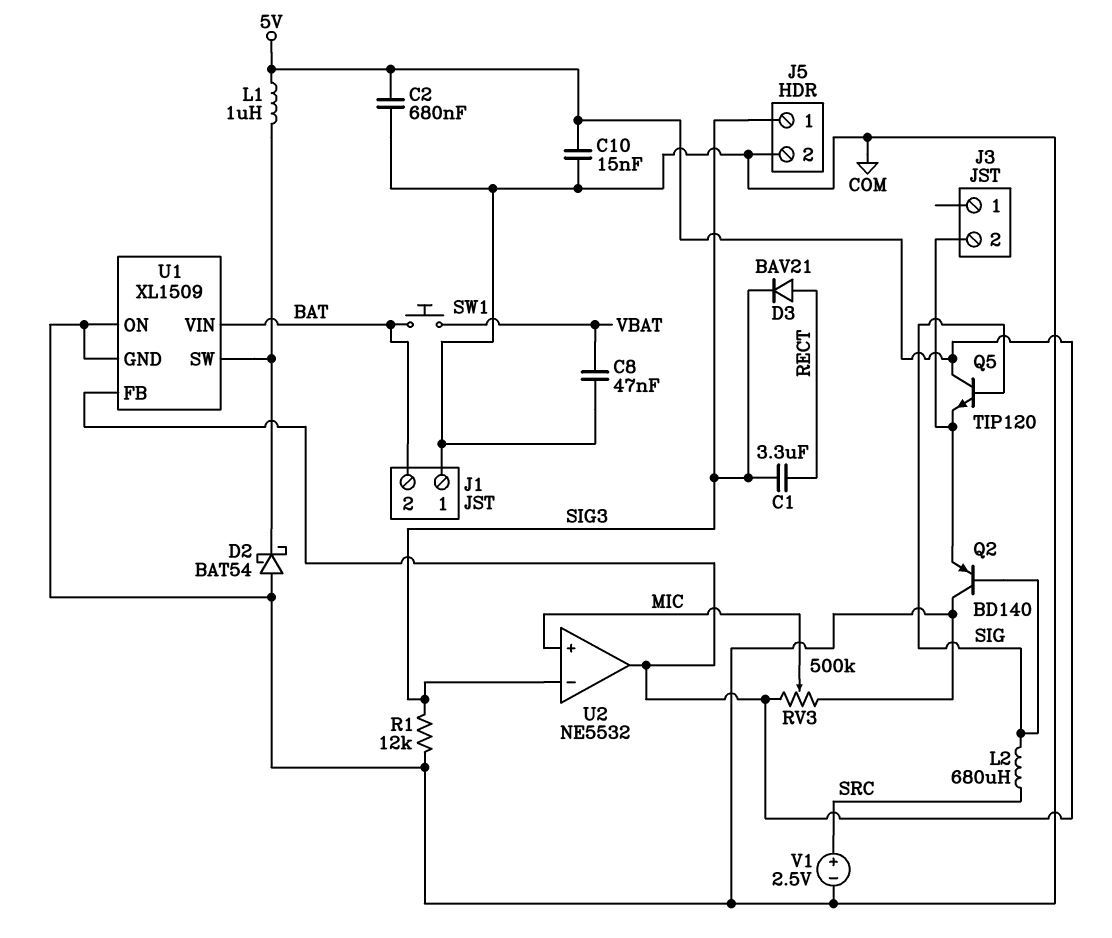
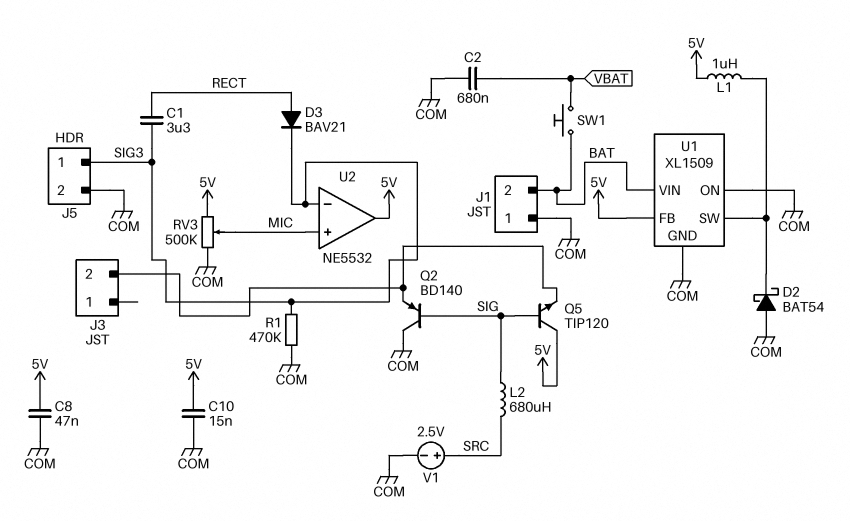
C2: 680nF (5V, COM) -> 680nF (COM, VBAT)
C8: 47nF (COM, VBAT) -> 47nF (5V, COM)
R1: 12k (COM, SIG3) -> 470k (COM, SIG3)

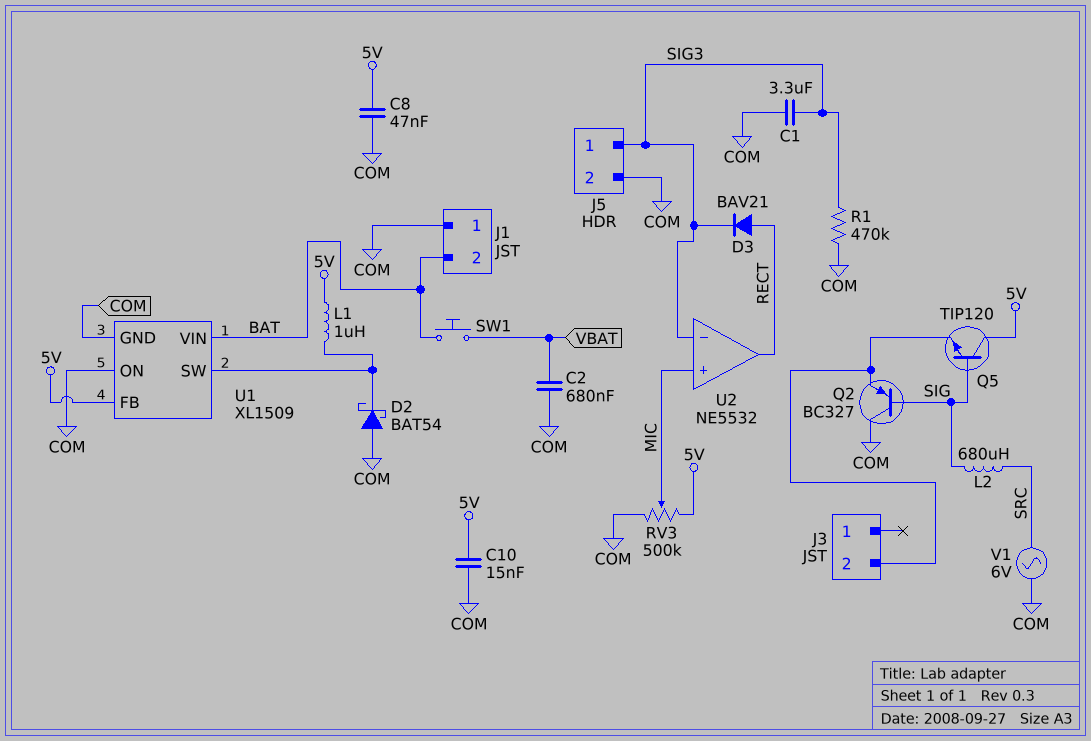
C1: 3.3uF (RECT, SIG3) -> 3.3uF (COM, SIG3)
Q2: PNP BD140 (B SIG, C COM, E J3/2) -> PNP BC327 (B SIG, C COM, E J3/2)
U2 pin out: 5V -> RECT
V1: 2.5V (plus SRC, minus COM) -> AC 6V (COM, SRC)

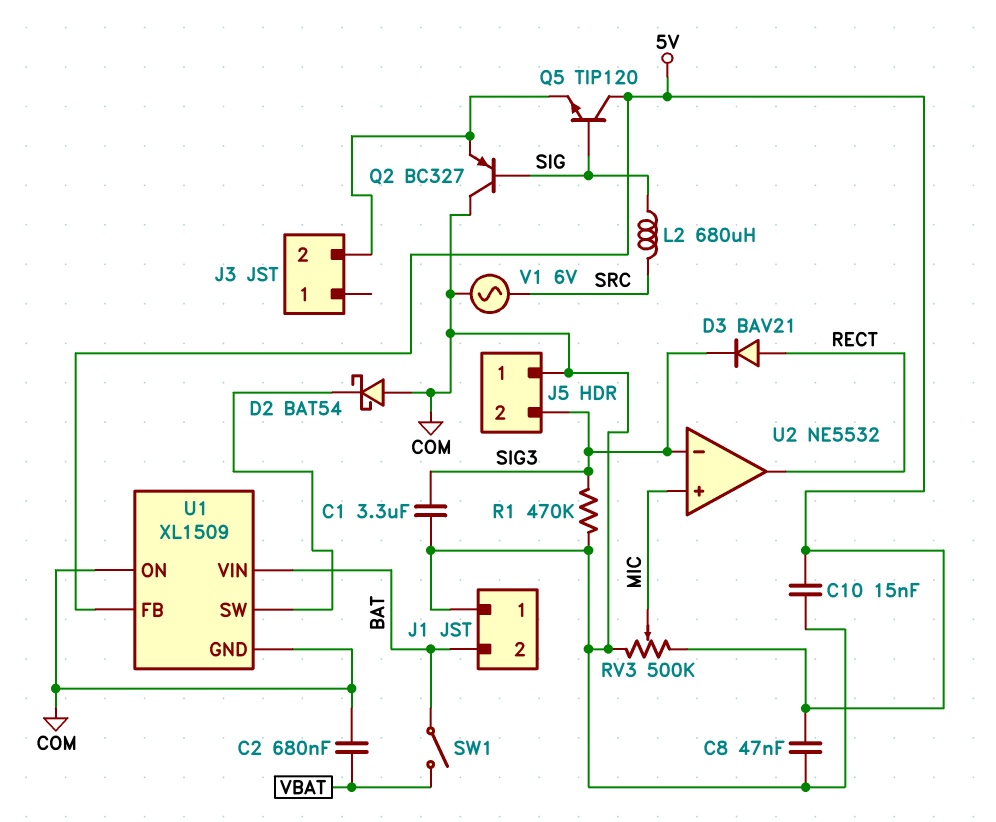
J5 pin 1: SIG3 -> COM
J5 pin 2: COM -> SIG3
L1: 1uH (5V, U1/SW) -> none
SW1: button (BAT, VBAT) -> switch (BAT, VBAT)

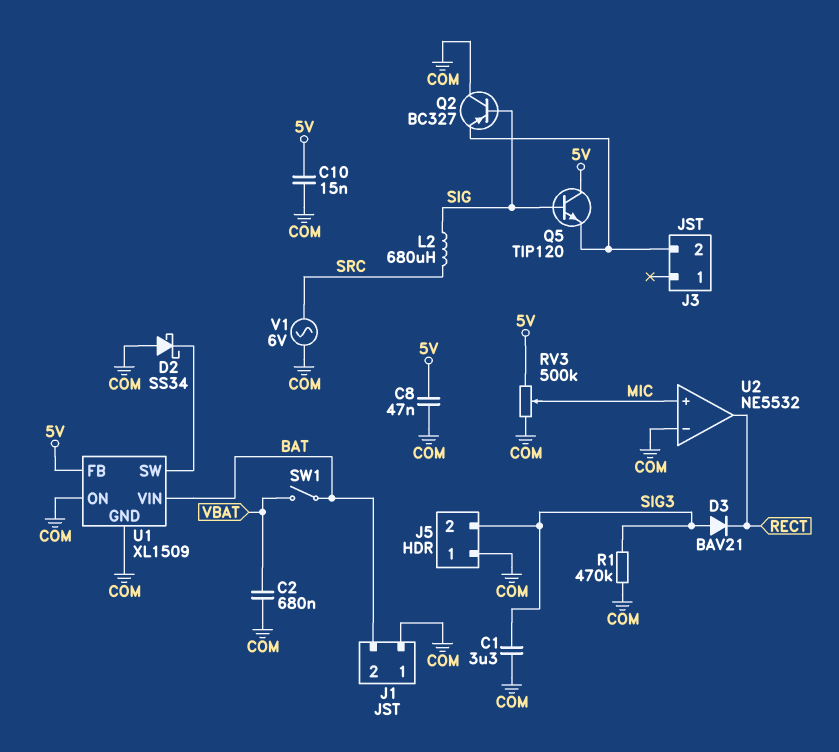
D2: schottky BAT54 (A COM, K U1/SW) -> schottky SS34 (A COM, K U1/SW)
D3: diode BAV21 (A RECT, K SIG3) -> diode BAV21 (A SIG3, K RECT)
U2 pin in-: SIG3 -> COM

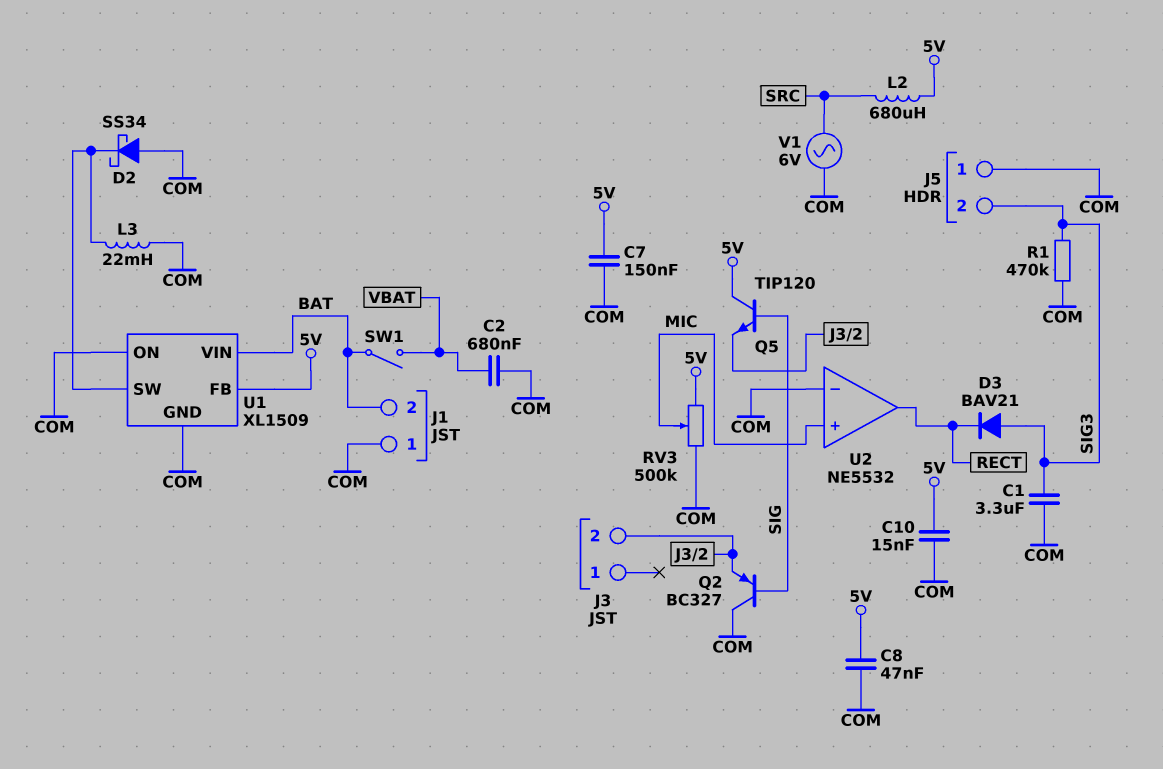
C7: none -> 150nF (5V, COM)
L2: 680uH (SIG, SRC) -> 680uH (5V, SRC)
L3: none -> 22mH (COM, U1/SW)

